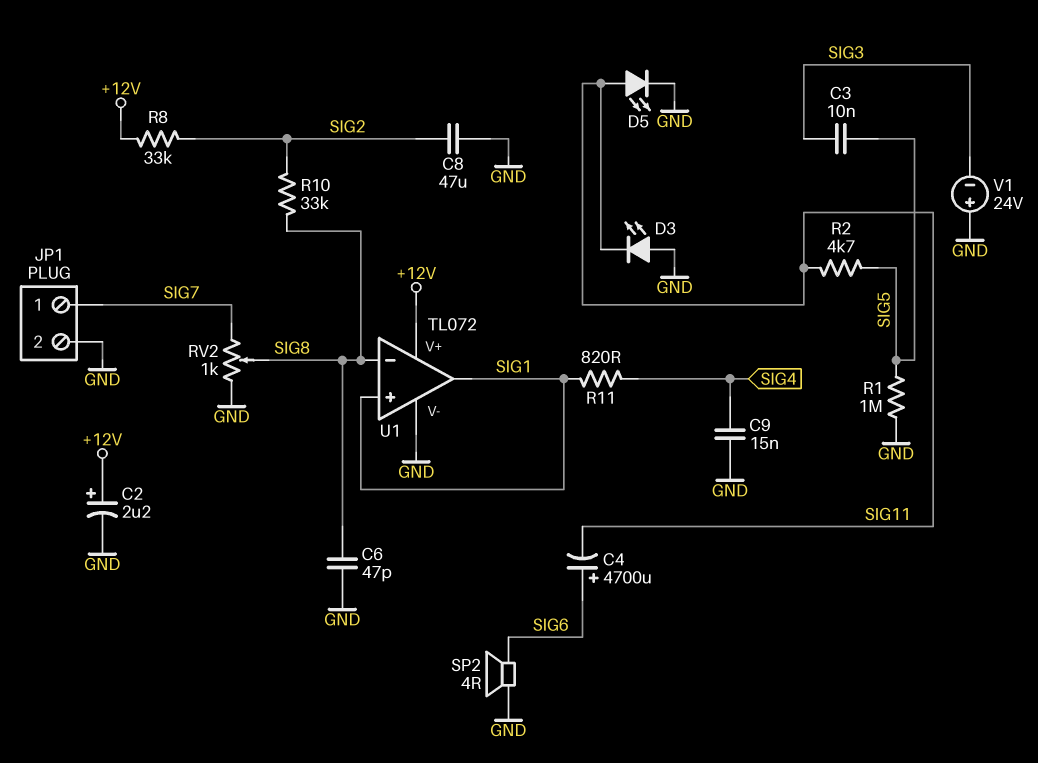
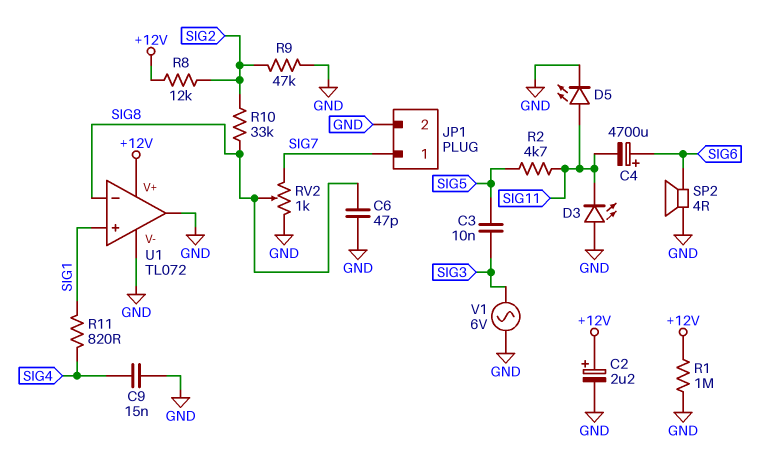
C8: 47uF (GND, SIG2) -> none
R1: 1M (GND, SIG5) -> 1M (+12V, GND)
R8: 33k (+12V, SIG2) -> 12k (+12V, SIG2)
R9: none -> 47k (GND, SIG2)
U1 pin out: SIG1 -> GND
V1: 24V (plus GND, minus SIG3) -> AC 6V (GND, SIG3)

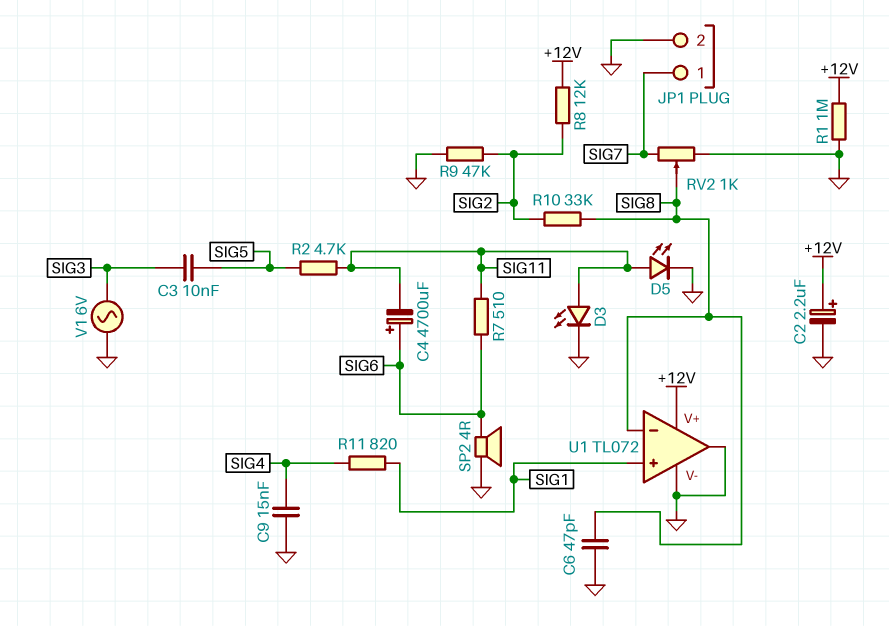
D3: LED (A GND, K SIG11) -> LED (A SIG11, K GND)
R7: none -> 510 (SIG6, SIG11)

